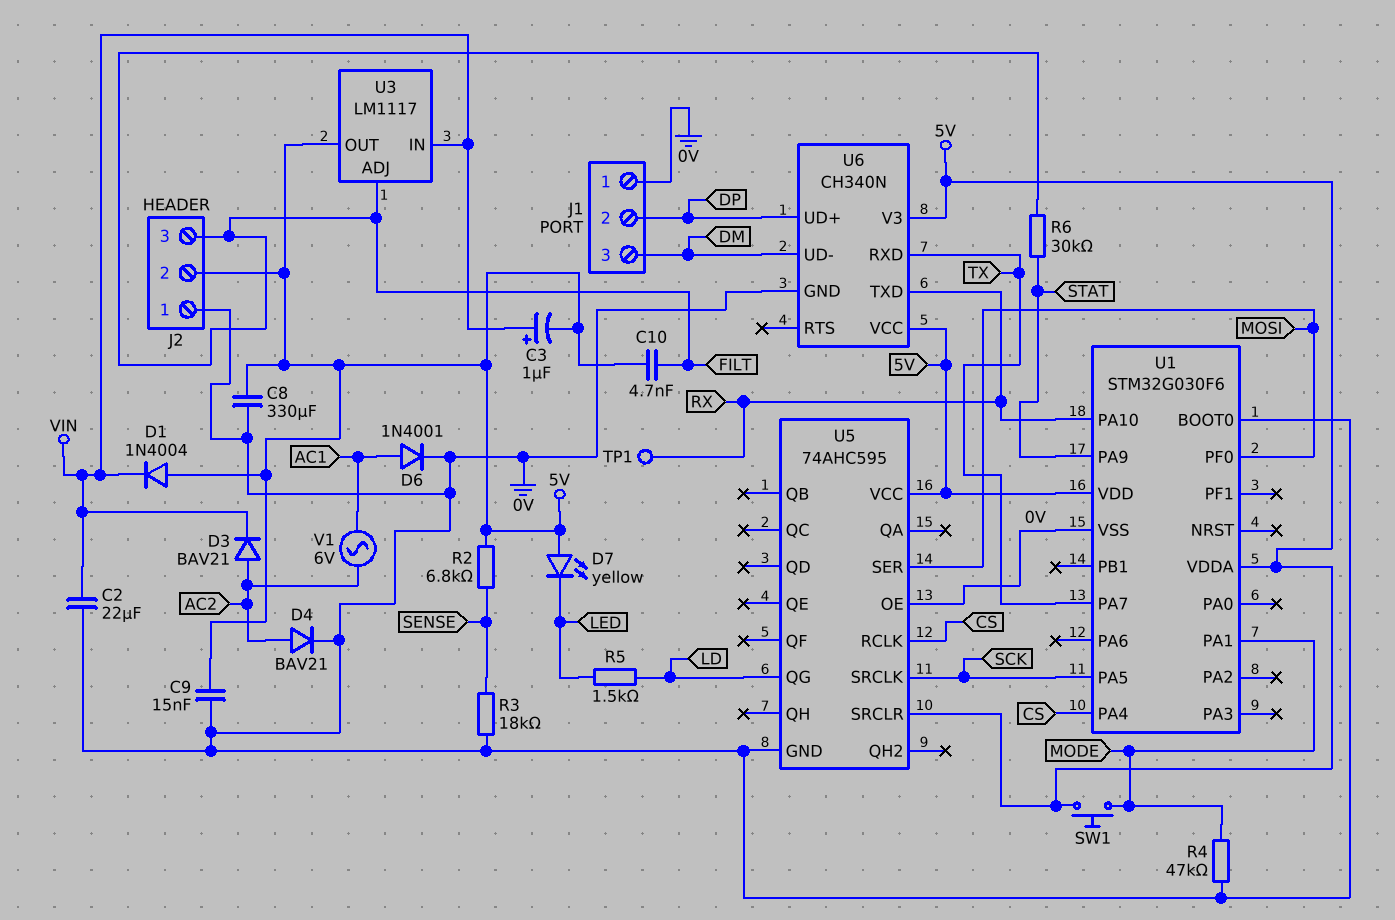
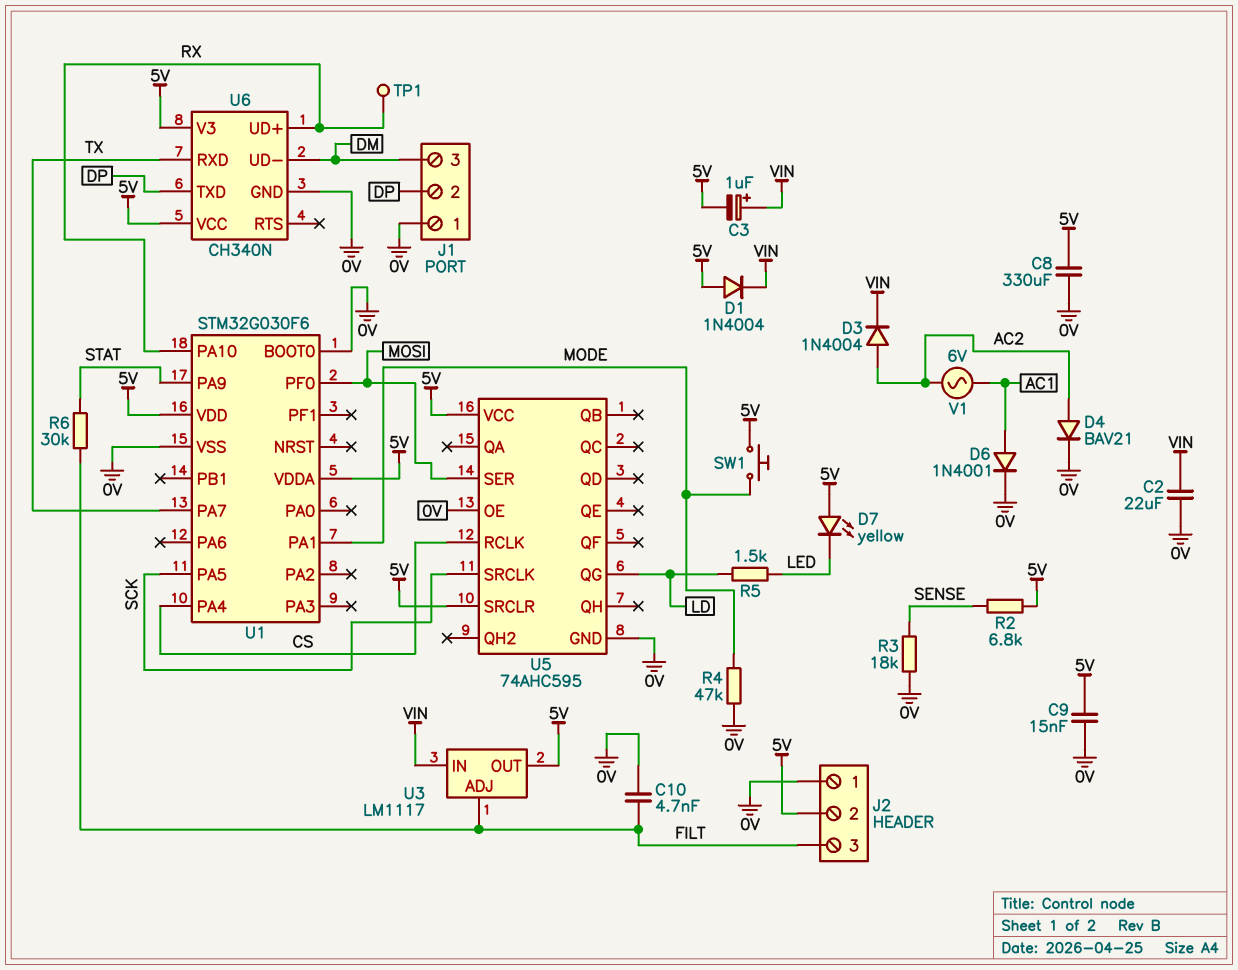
C10: 4.7nF (5V, FILT) -> 4.7nF (0V, FILT)
D3: diode BAV21 (A AC2, K VIN) -> diode 1N4004 (A AC2, K VIN)
U6 pin TXD: RX -> DP
U6 pin UD+: DP -> RX

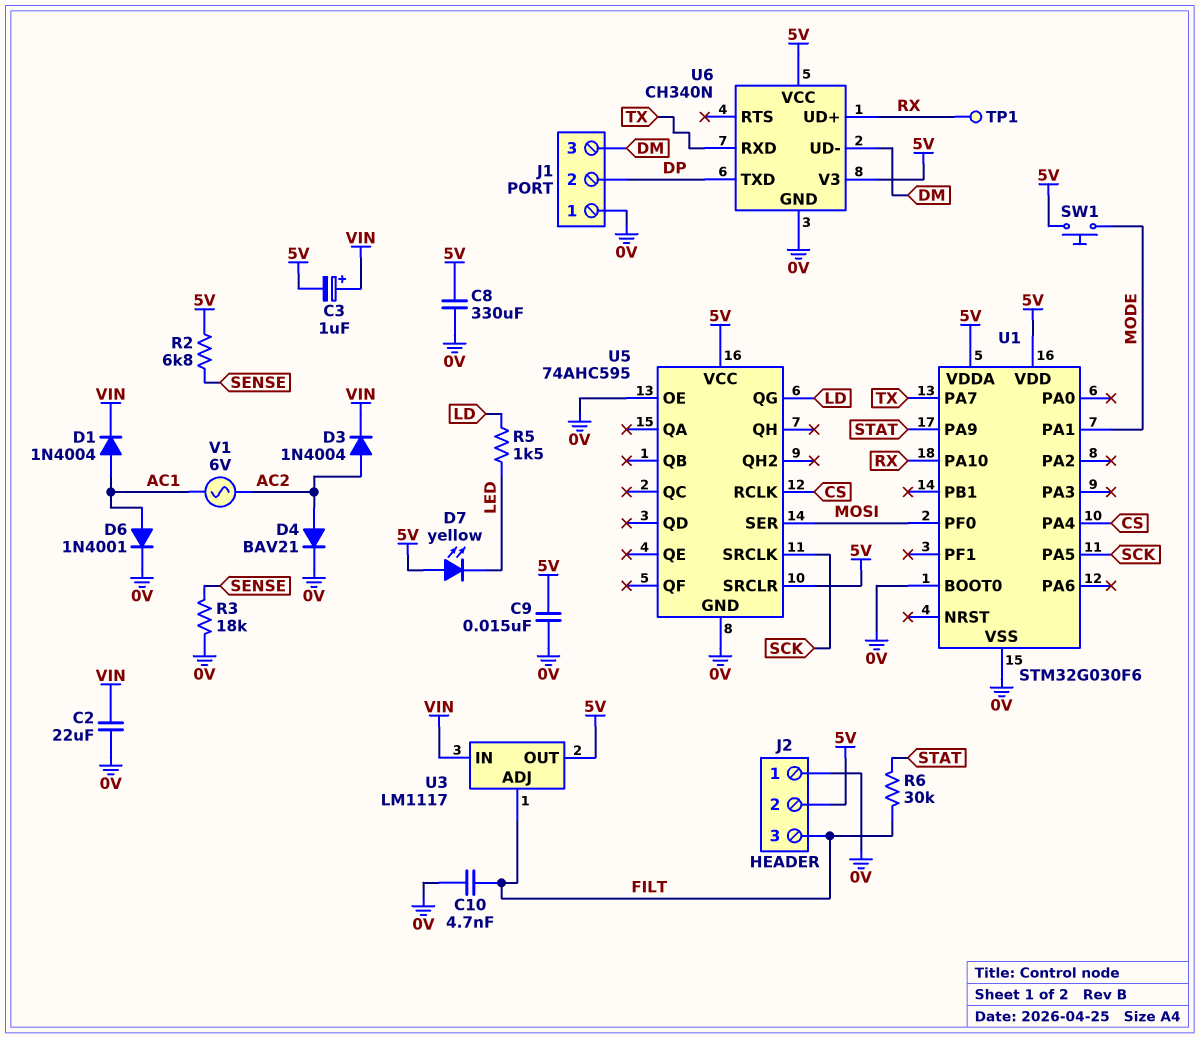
D1: diode 1N4004 (A 5V, K VIN) -> diode 1N4004 (A AC1, K VIN)
R4: 47k (0V, MODE) -> none

